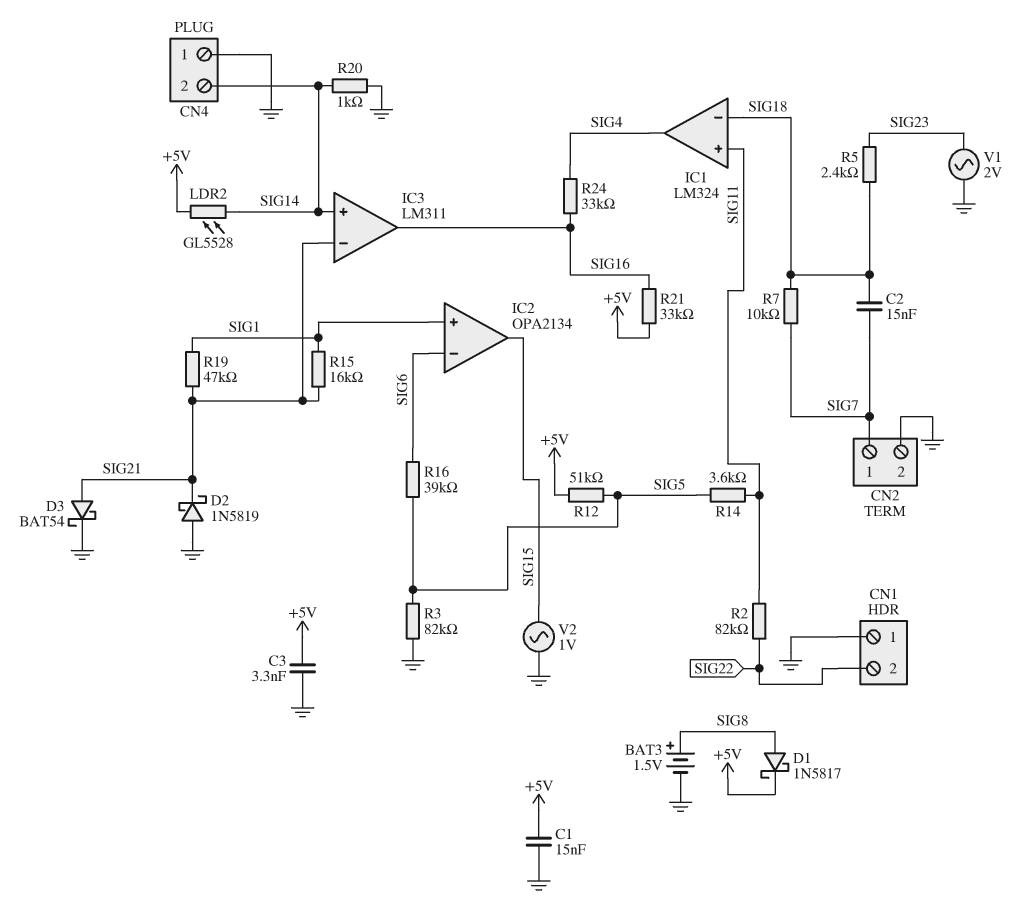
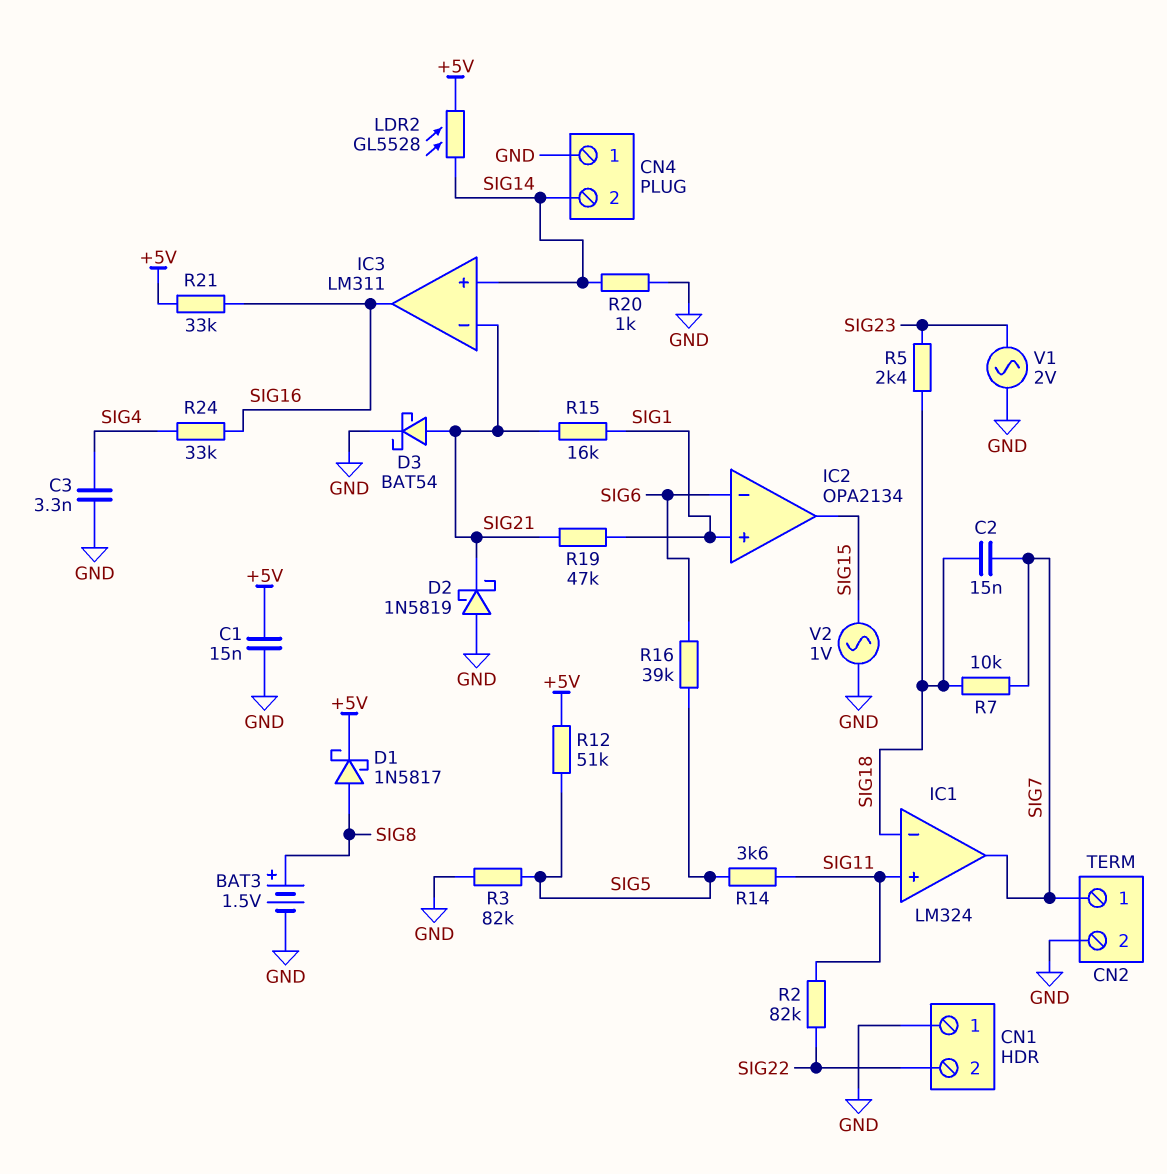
C3: 3.3nF (+5V, GND) -> 3.3nF (GND, SIG4)
IC1 pin out: SIG4 -> SIG7

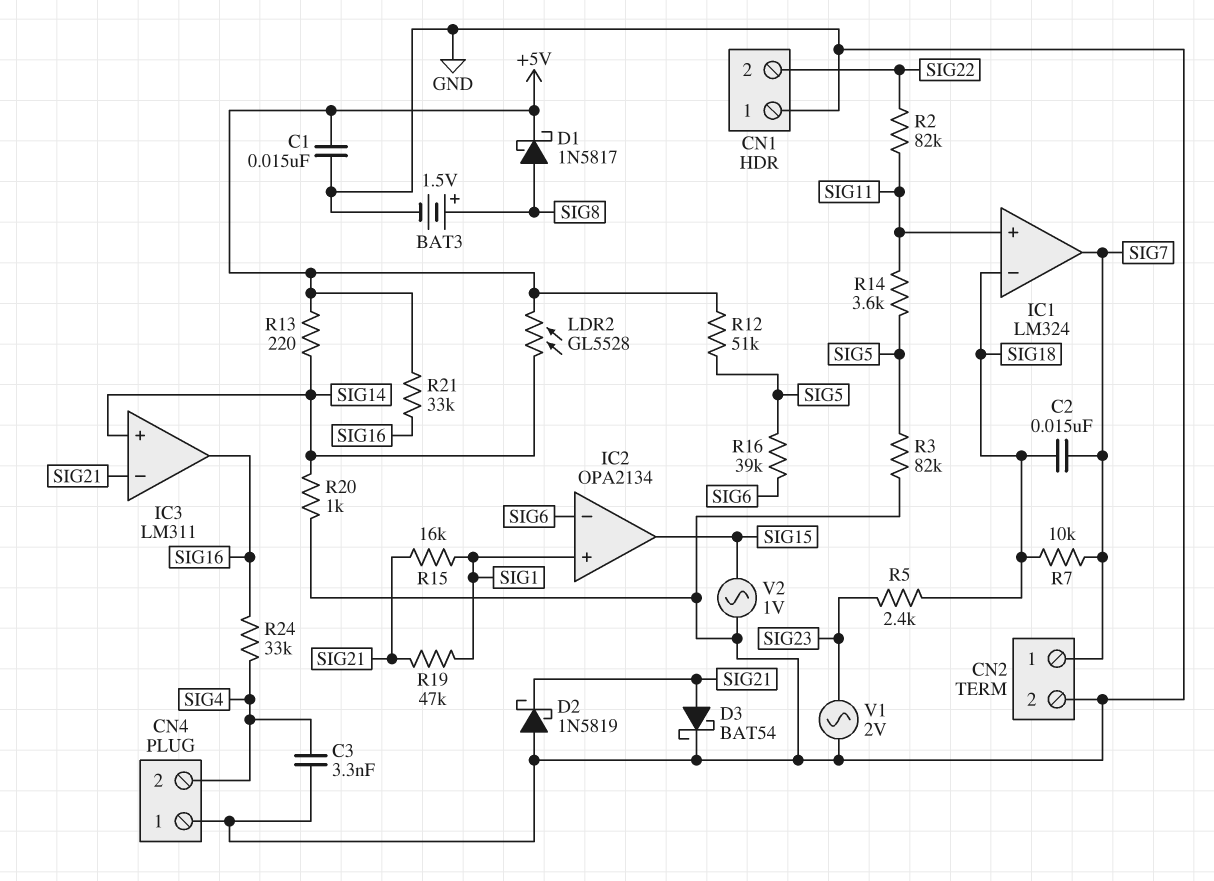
CN4 pin 2: SIG14 -> SIG4
R13: none -> 220 (+5V, SIG14)

